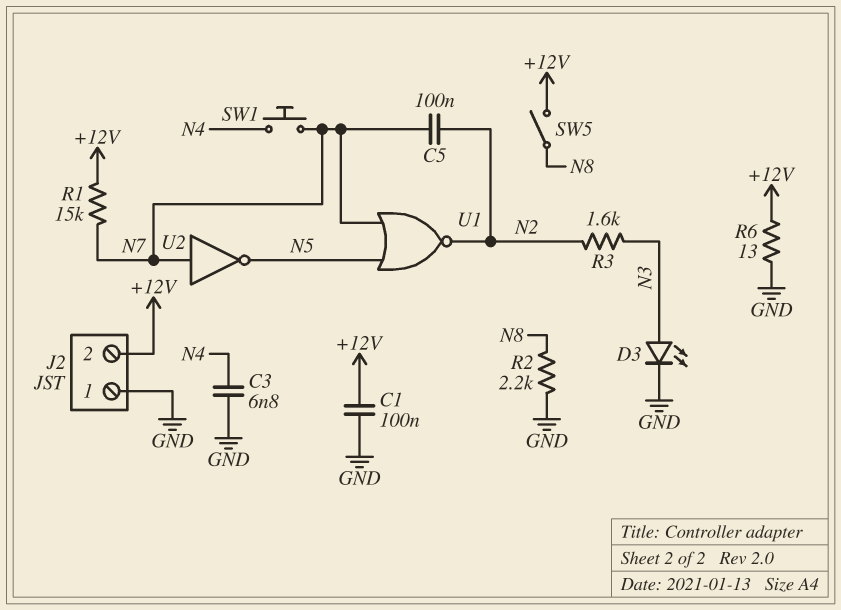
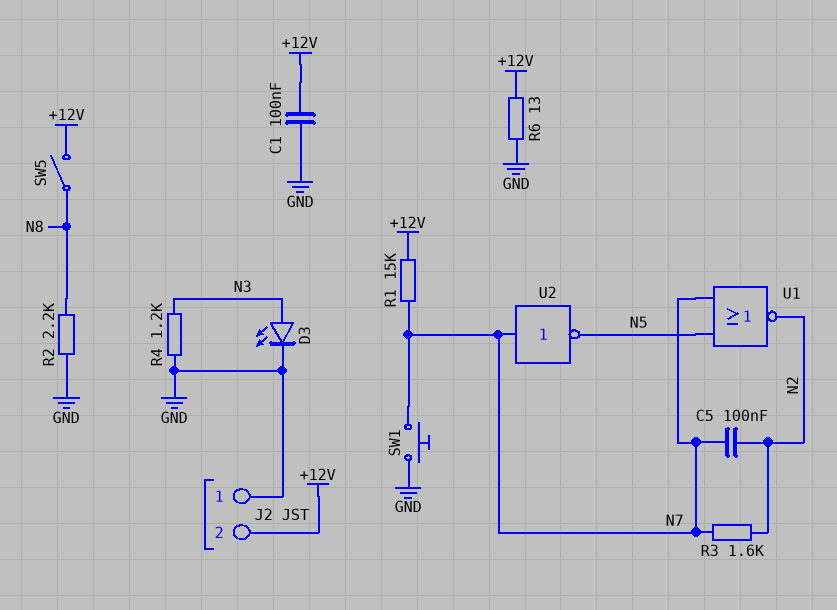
C3: 6.8nF (GND, N4) -> none
R3: 1.6k (N2, N3) -> 1.6k (N2, N7)
R4: none -> 1.2k (GND, N3)
SW1: button (N4, N7) -> button (GND, N7)

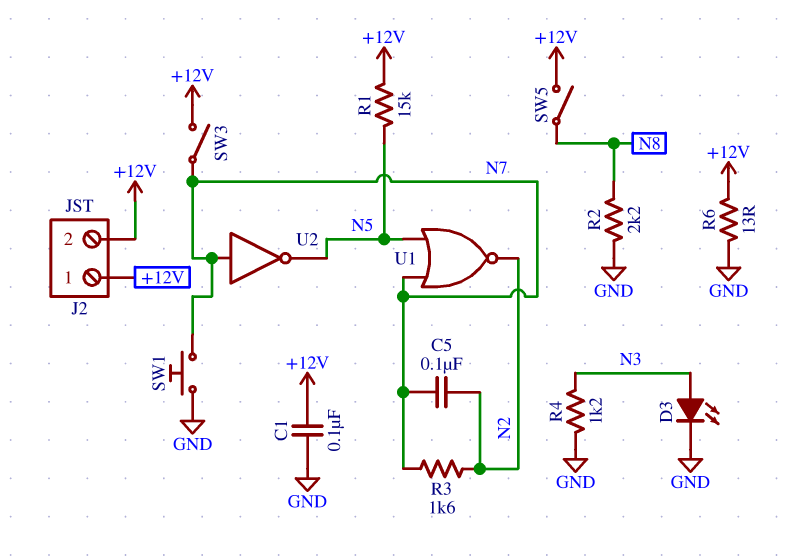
J2 pin 1: GND -> +12V
R1: 15k (+12V, N7) -> 15k (+12V, N5)
SW3: none -> switch (+12V, N7)

